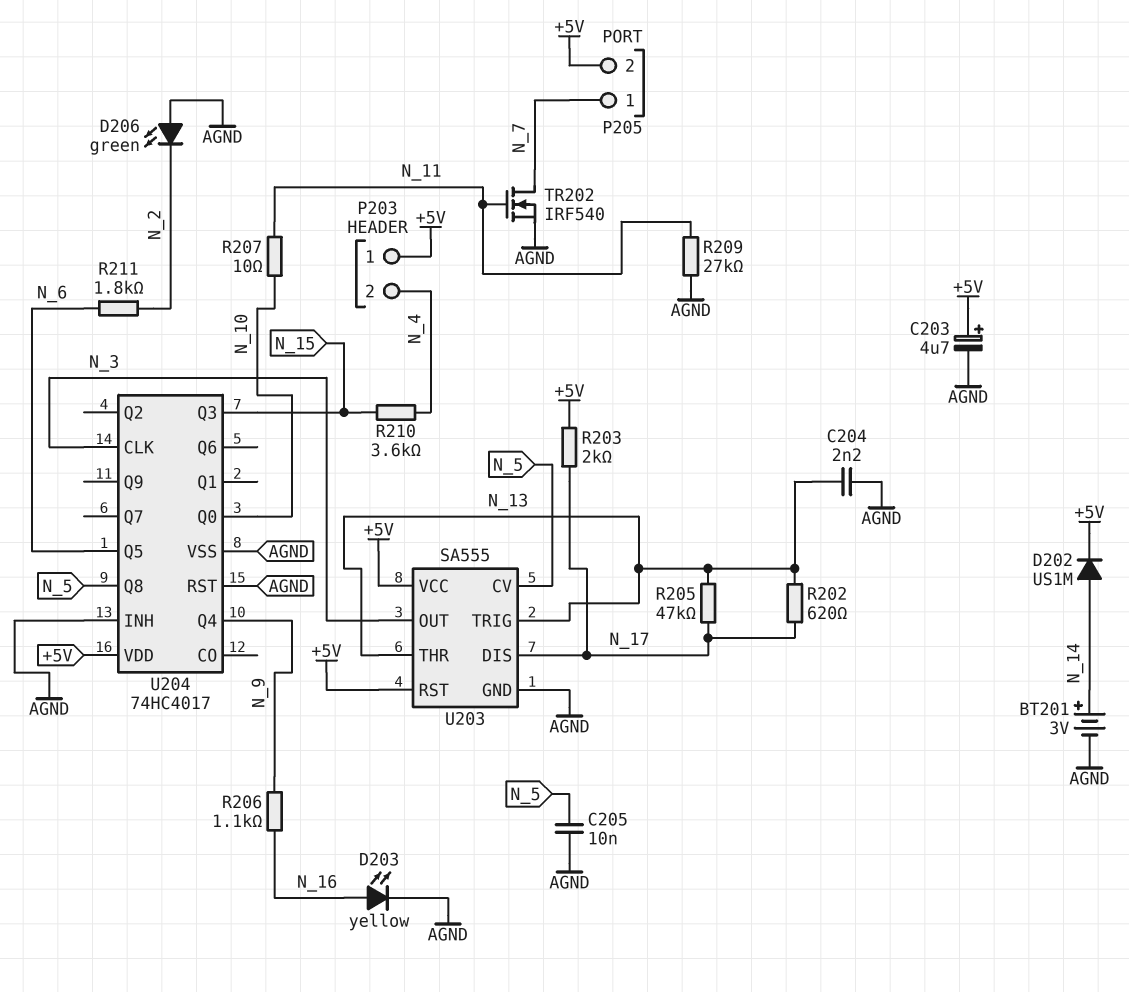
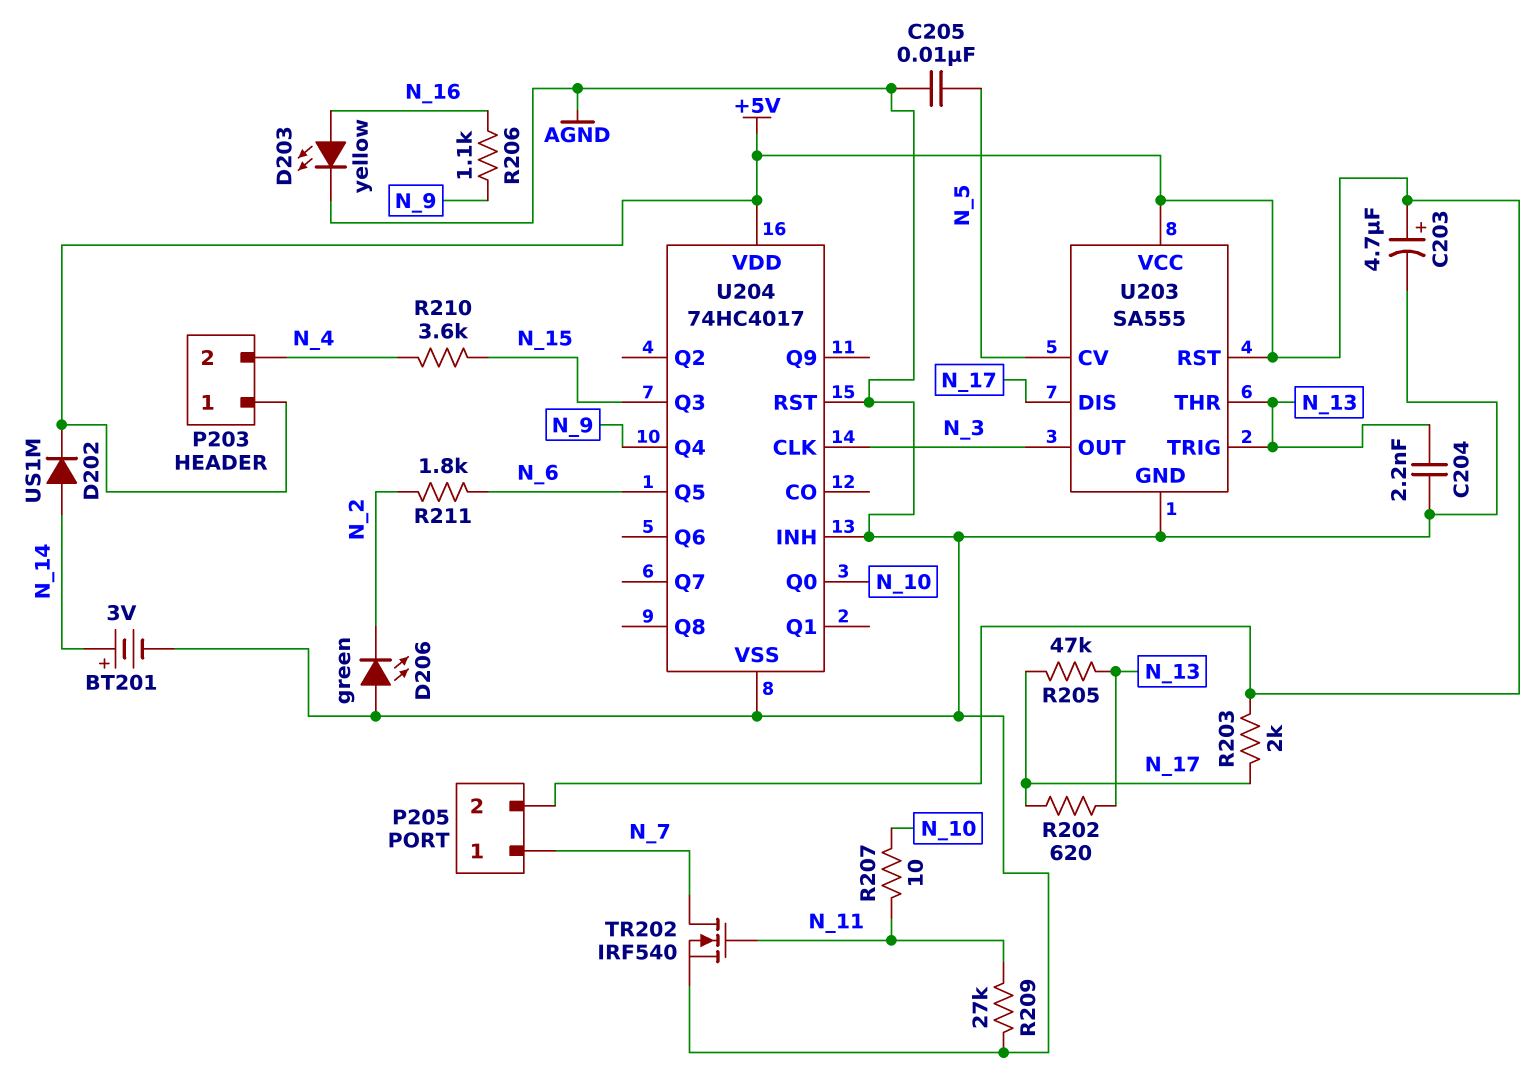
U204 pin Q8: N_5 -> none

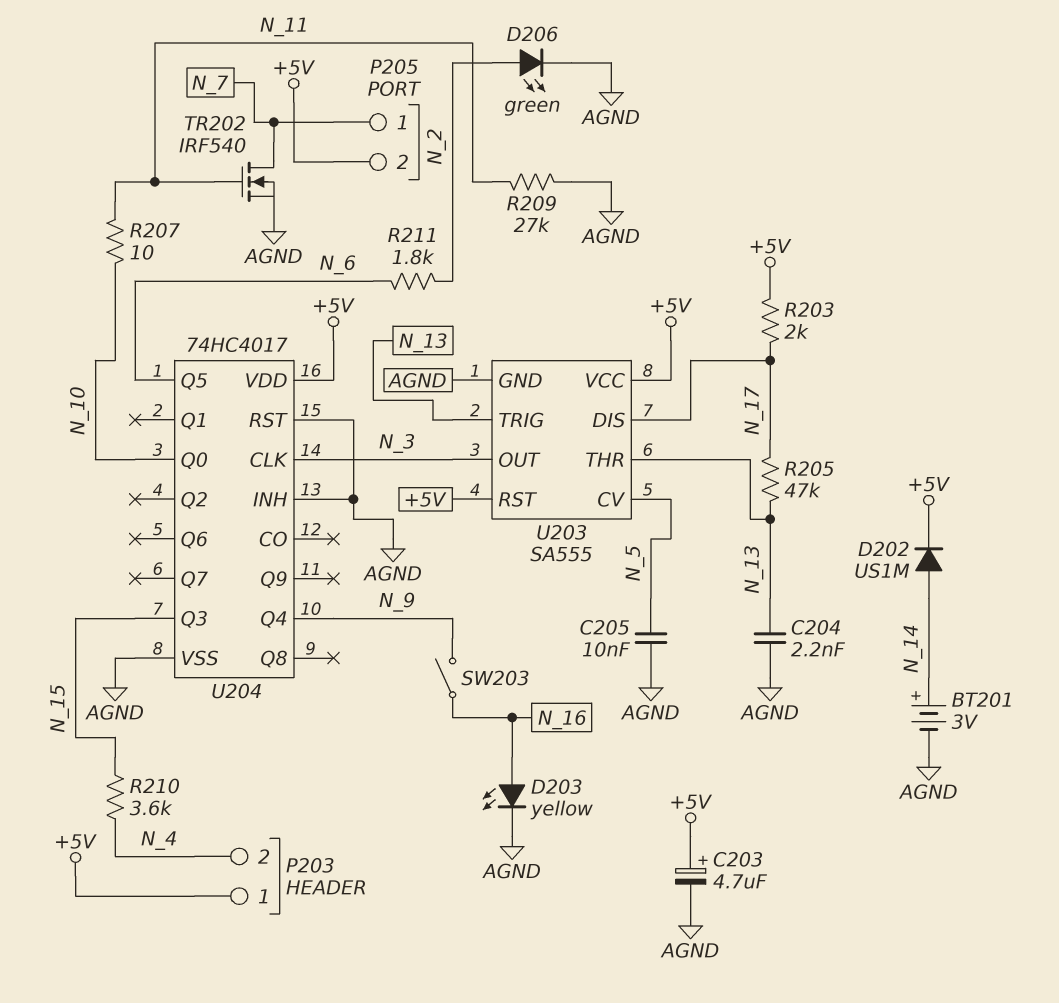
D206: LED green (A AGND, K N_2) -> LED green (A N_2, K AGND)
R202: 620 (N_13, N_17) -> none
R206: 1.1k (N_9, N_16) -> none
SW203: none -> switch (N_9, N_16)

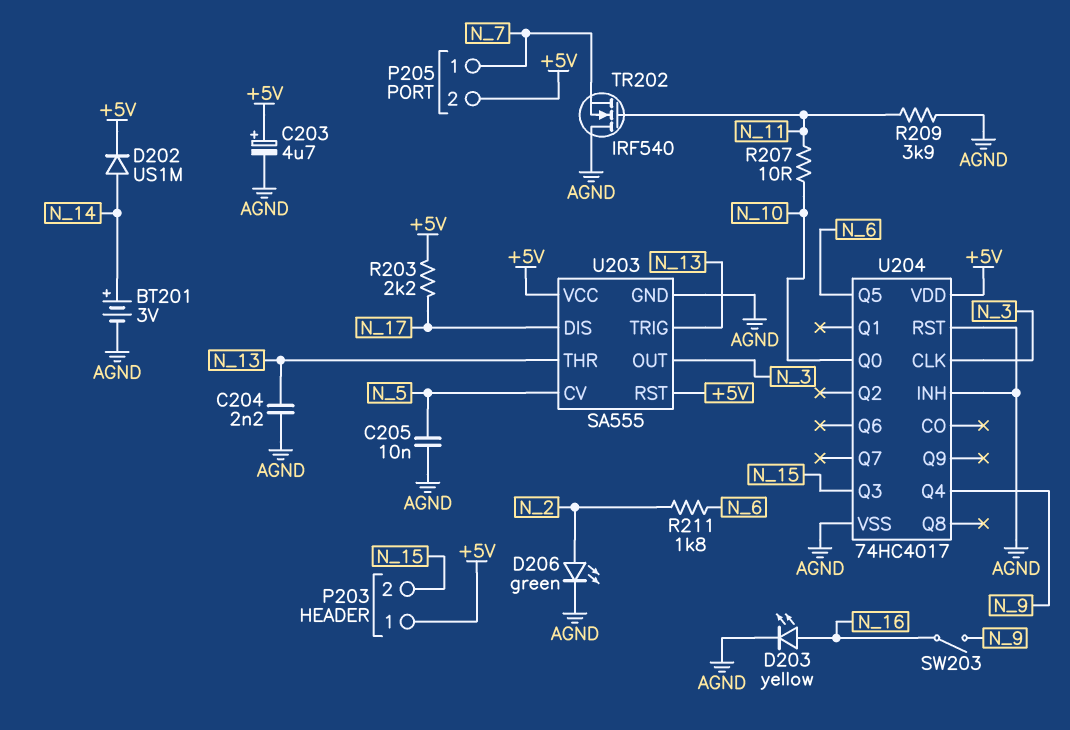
P203 pin 2: N_4 -> N_15
R203: 2k (+5V, N_17) -> 2.2k (+5V, N_17)
R205: 47k (N_13, N_17) -> none
R209: 27k (AGND, N_11) -> 3.9k (AGND, N_11)
R210: 3.6k (N_4, N_15) -> none
TR202: NMOS IRF540 (G N_11, D N_7, S AGND) -> NMOS IRF540 (G N_11, D AGND, S N_7)

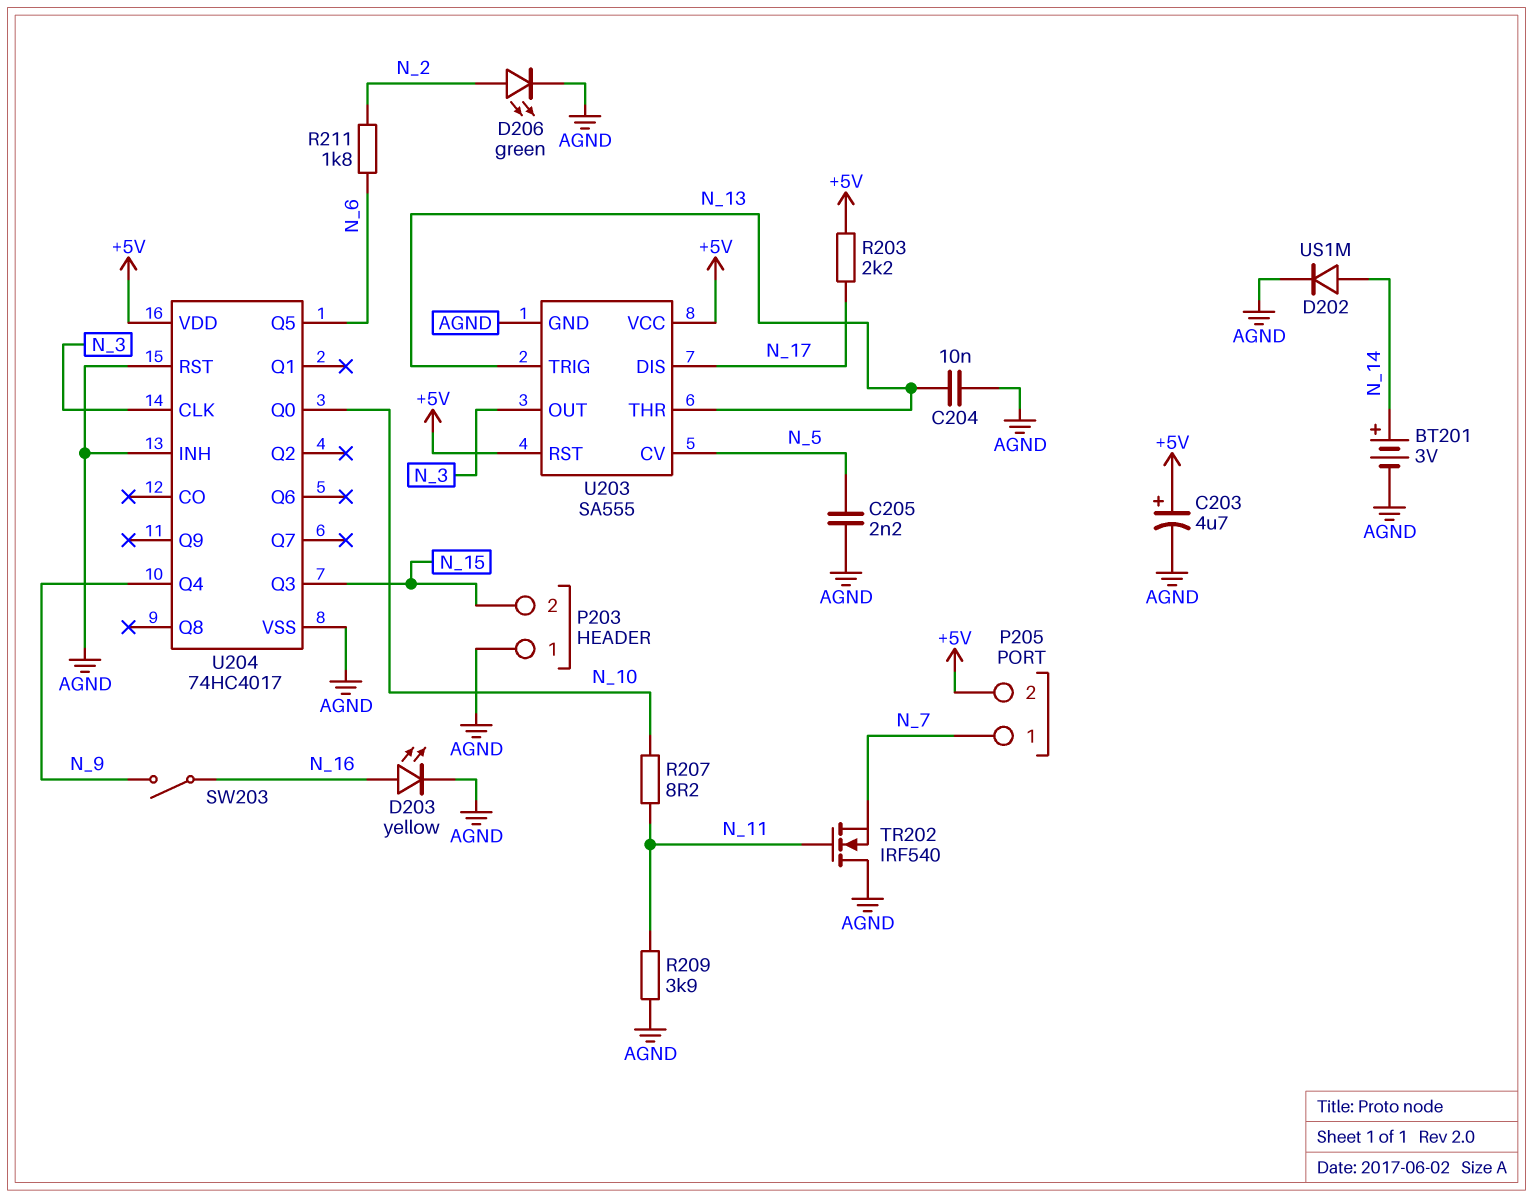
C204: 2.2nF (AGND, N_13) -> 10nF (AGND, N_13)
C205: 10nF (AGND, N_5) -> 2.2nF (AGND, N_5)
D202: diode US1M (A N_14, K +5V) -> diode US1M (A N_14, K AGND)
P203 pin 1: +5V -> AGND
R207: 10 (N_10, N_11) -> 8.2 (N_10, N_11)

